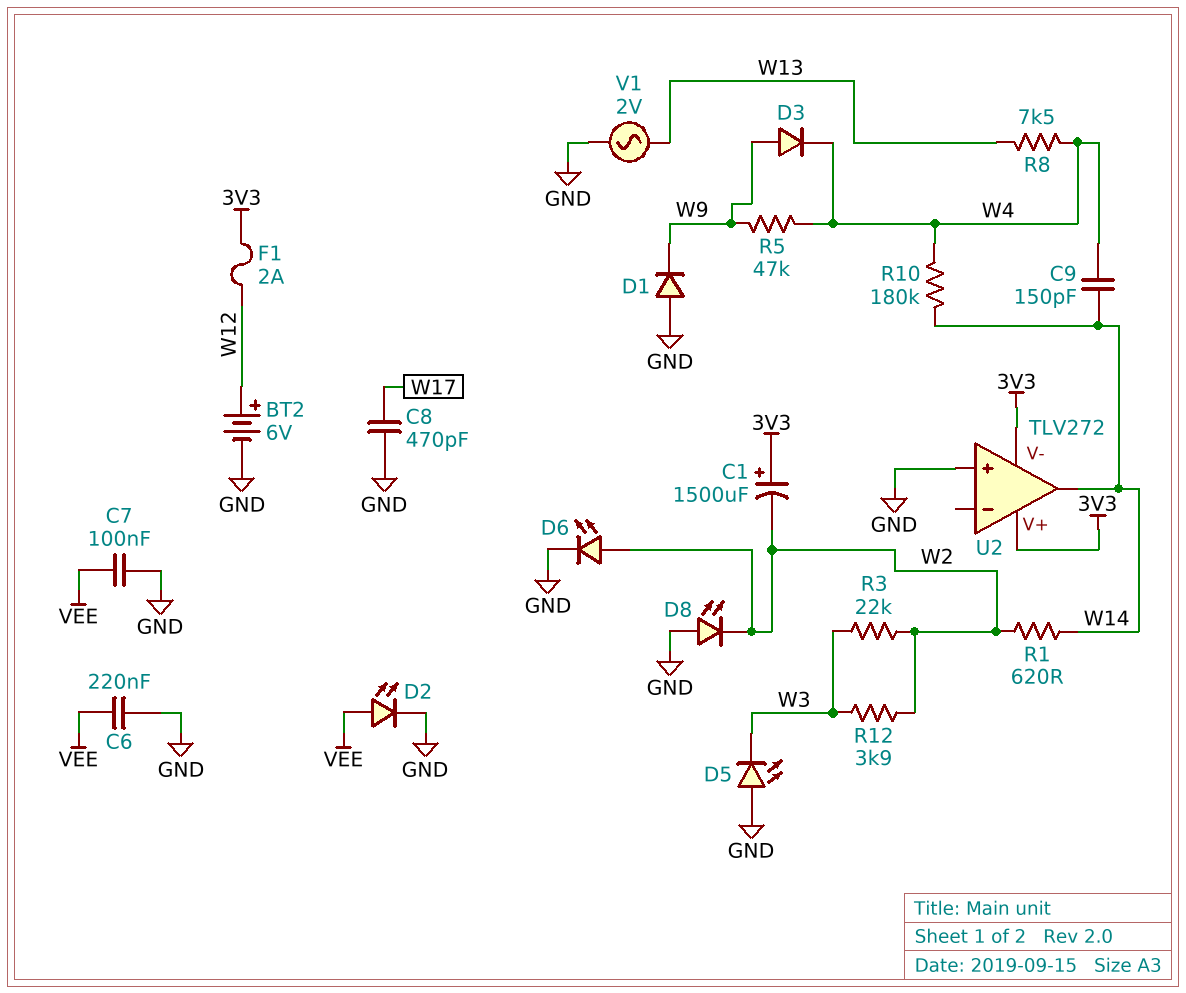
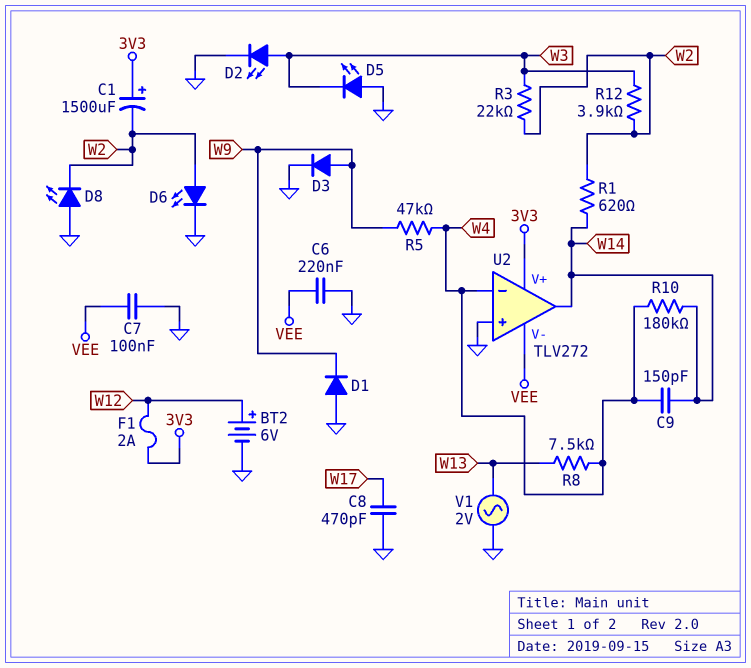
D2: LED (A VEE, K GND) -> LED (A W3, K GND)
D3: diode (A W9, K W4) -> diode (A W9, K GND)
U2 pin V-: 3V3 -> VEE
U2 pin in-: none -> W4

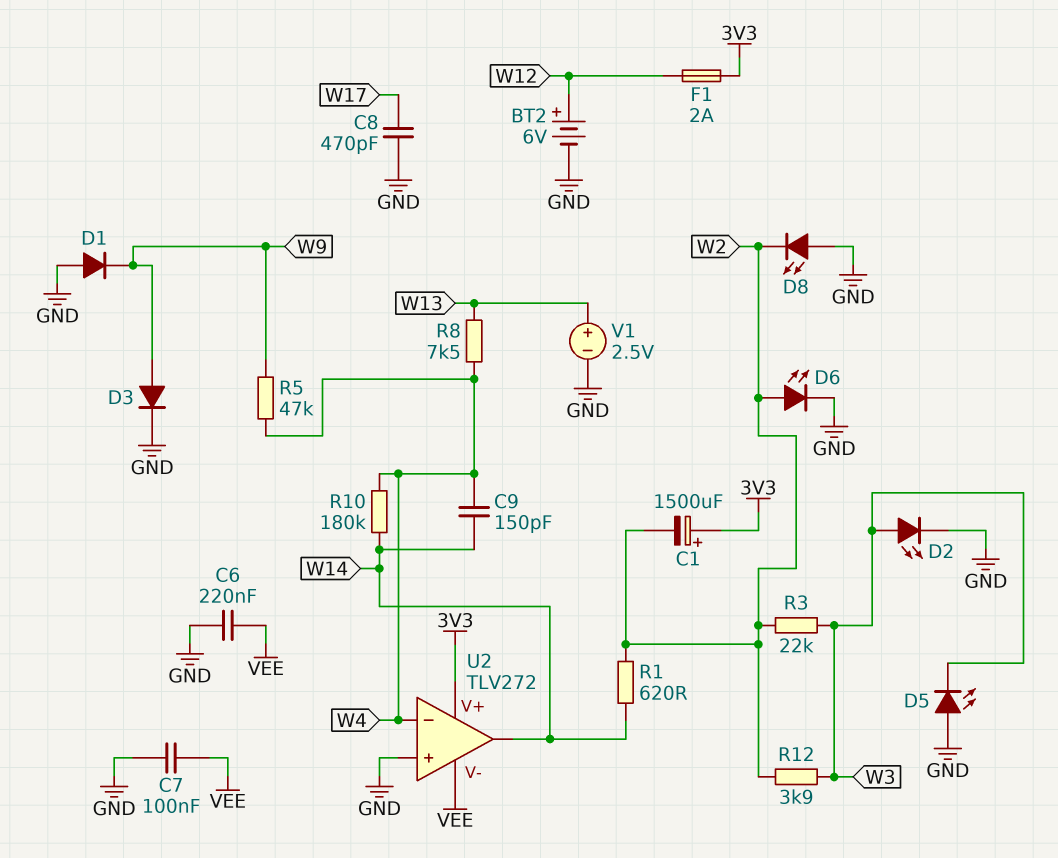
V1: AC 2V (GND, W13) -> 2.5V (plus W13, minus GND)

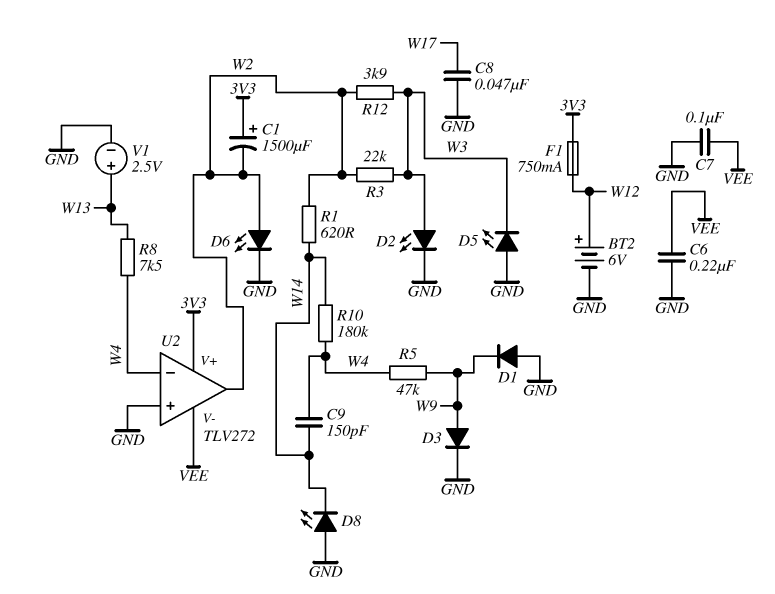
C8: 470pF (GND, W17) -> 47nF (GND, W17)
D8: LED (A GND, K W2) -> LED (A GND, K W14)
F1: 2A (3V3, W12) -> 750mA (3V3, W12)
U2 pin out: W14 -> W2

